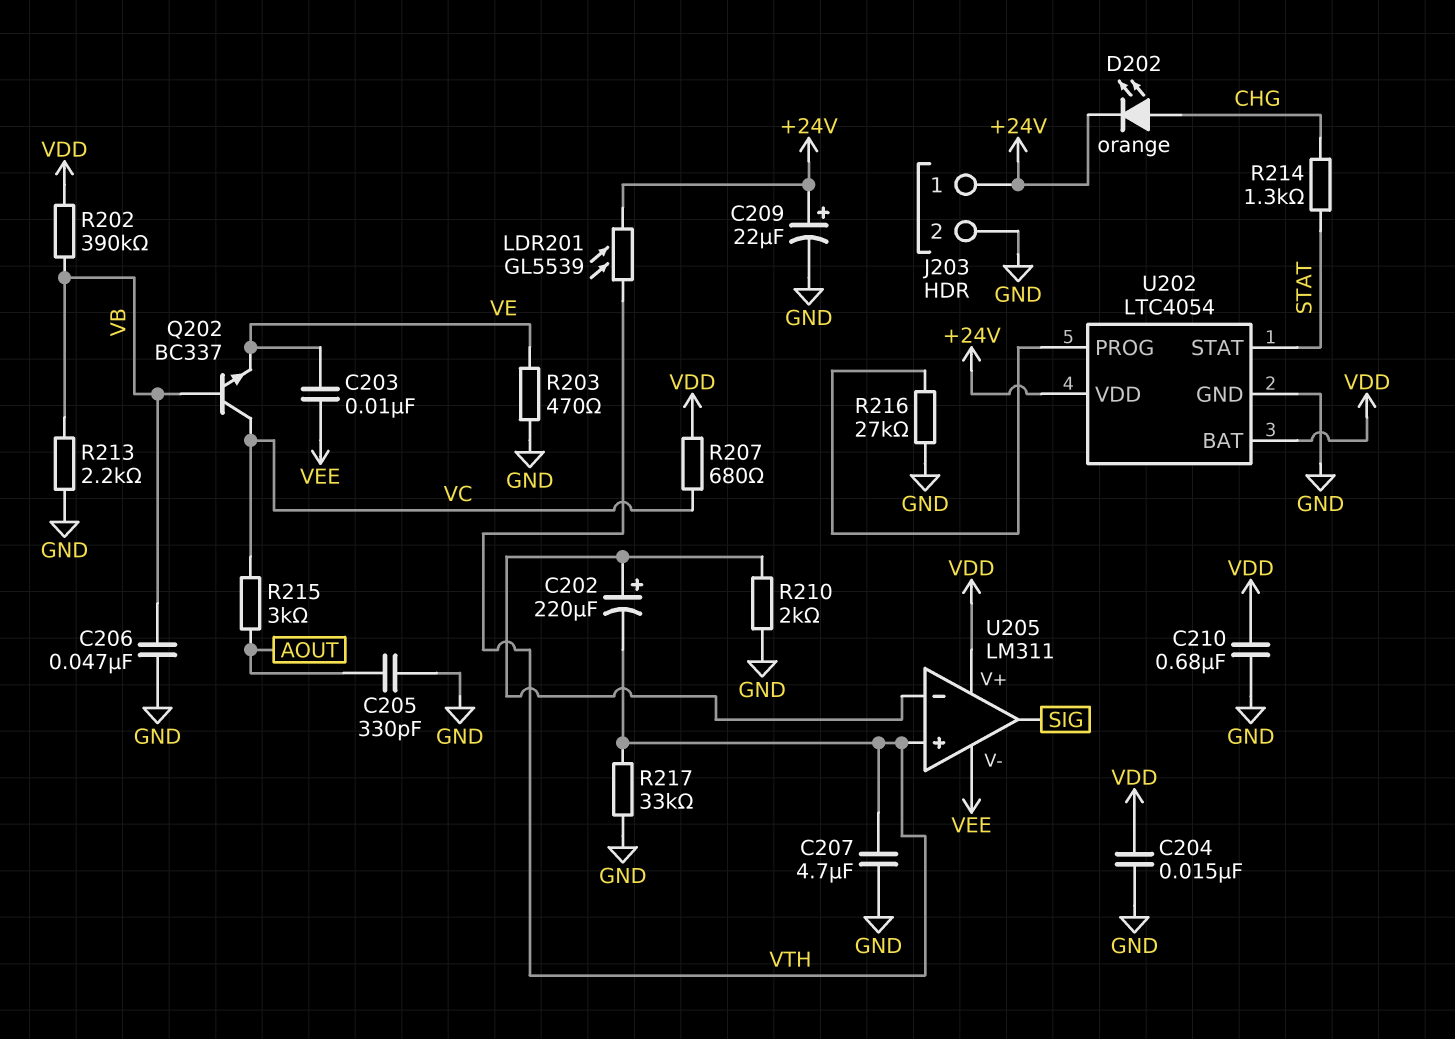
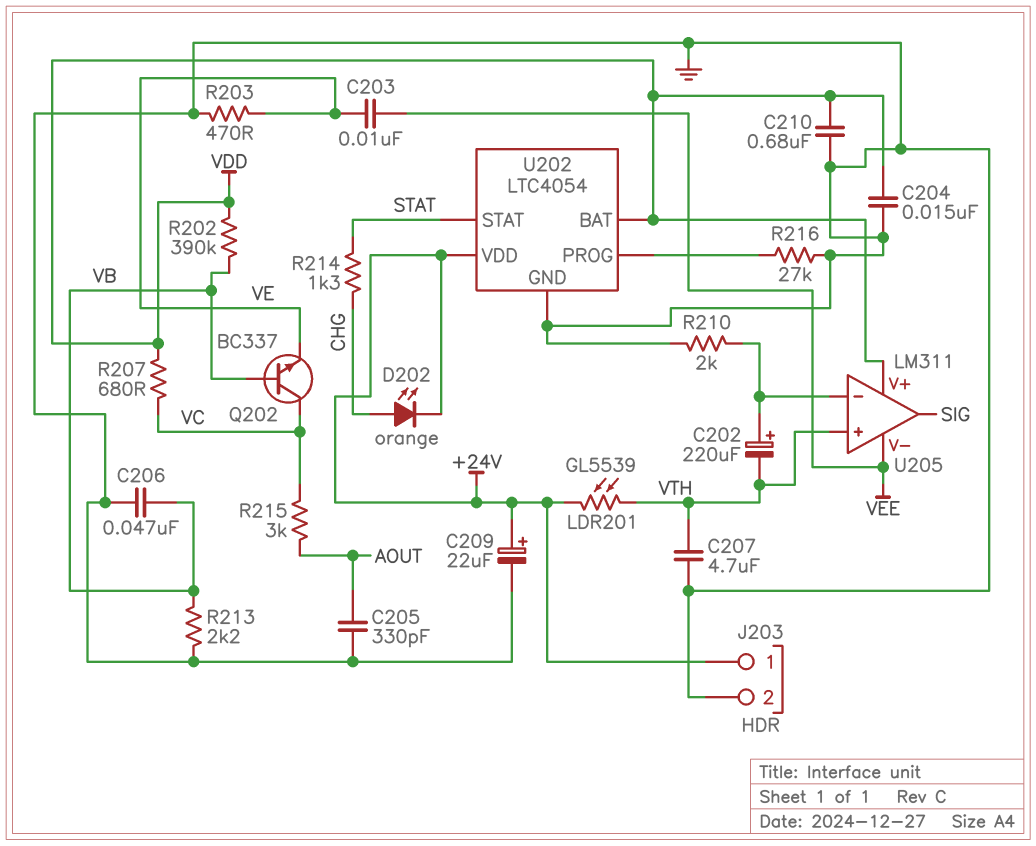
R217: 33k (GND, VTH) -> none

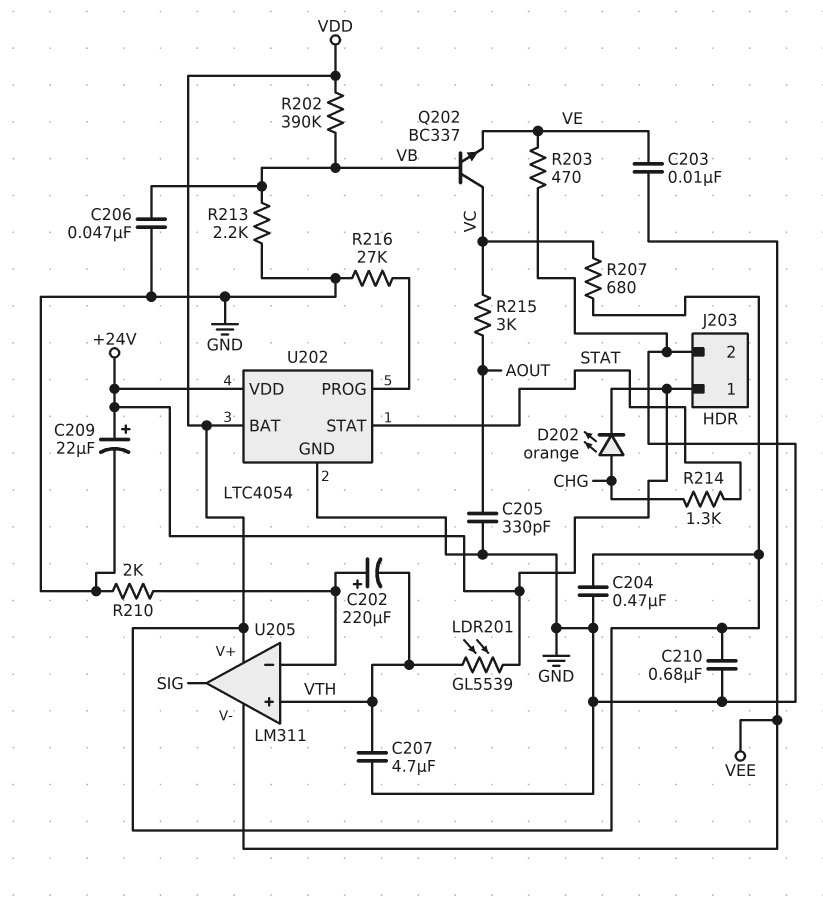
C204: 15nF (GND, VDD) -> 470nF (GND, VDD)

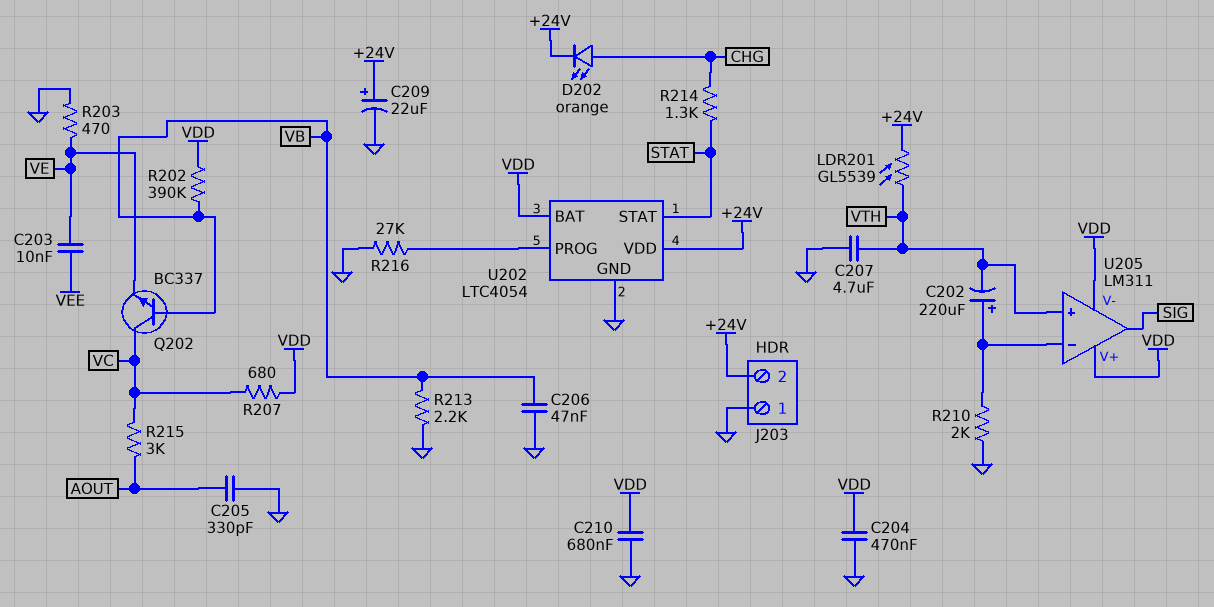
J203 pin 1: +24V -> GND
J203 pin 2: GND -> +24V
U205 pin V-: VEE -> VDD

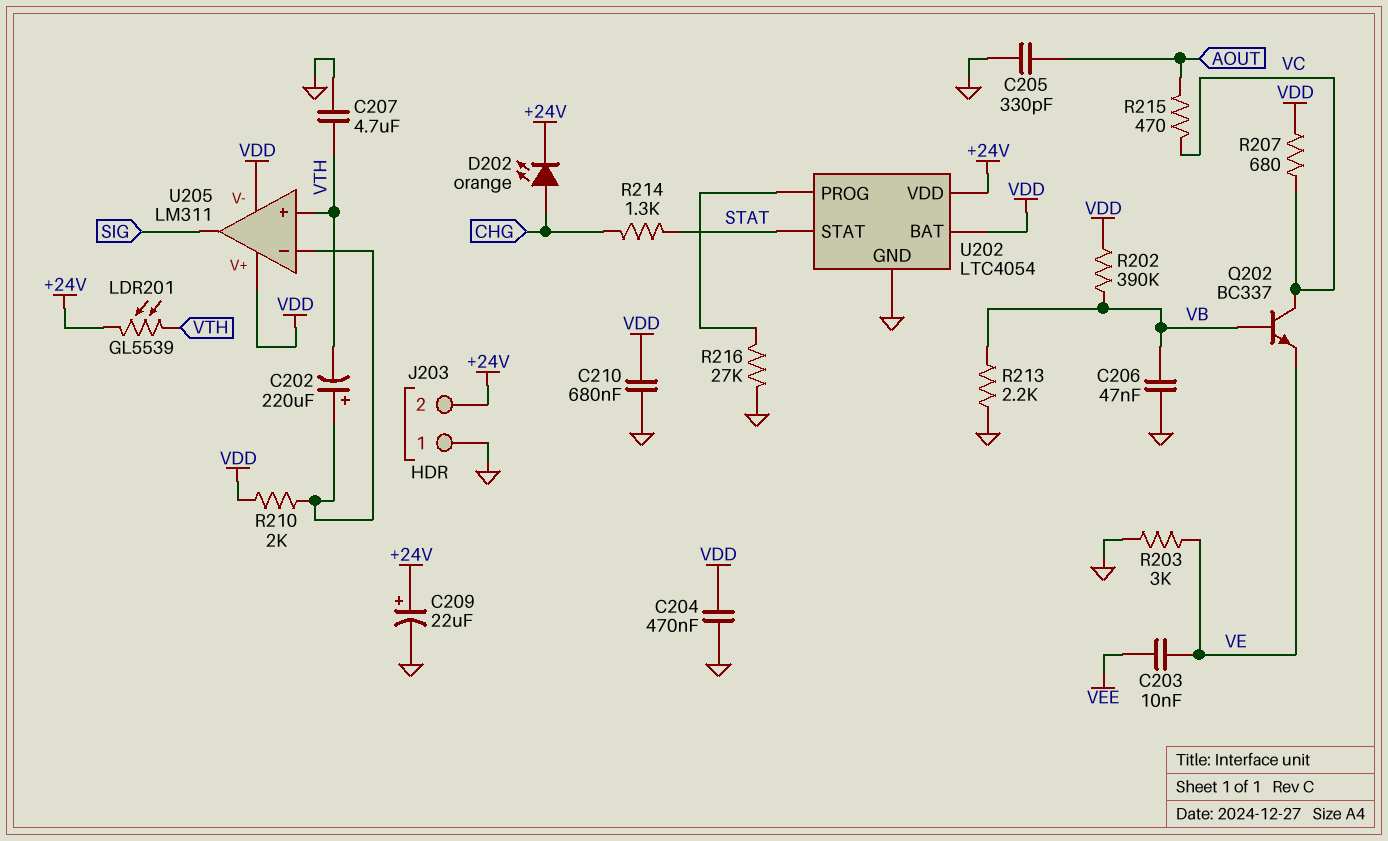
R203: 470 (GND, VE) -> 3k (GND, VE)
R210: 2k (GND, U205/in-) -> 2k (U205/in-, VDD)
R215: 3k (AOUT, VC) -> 470 (AOUT, VC)

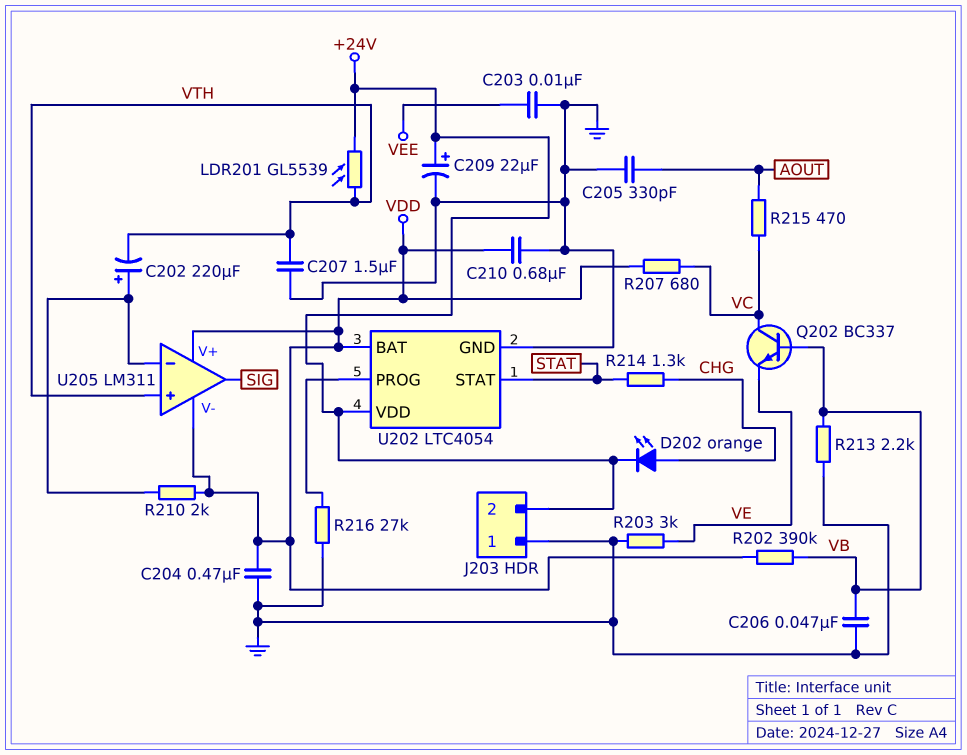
C203: 10nF (VE, VEE) -> 10nF (GND, VEE)
C207: 4.7uF (GND, VTH) -> 1.5uF (GND, VTH)

